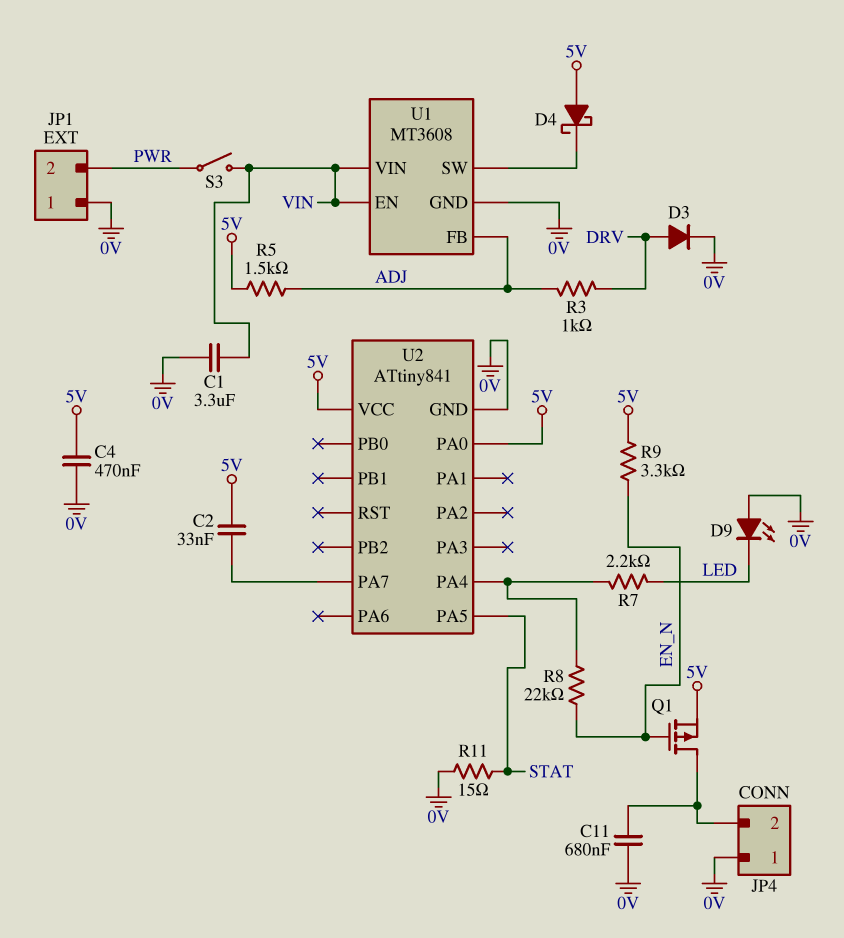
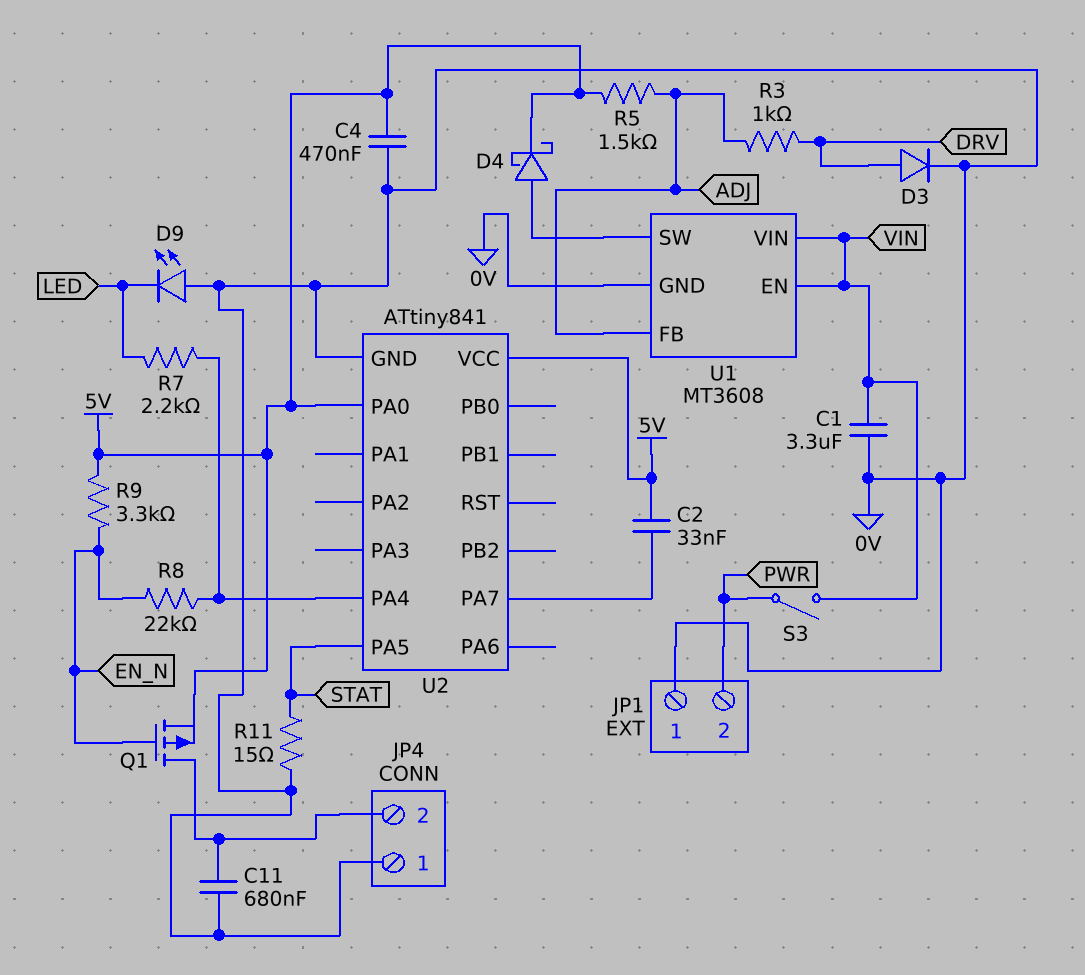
D4: schottky (A 5V, K U1/SW) -> schottky (A U1/SW, K 5V)

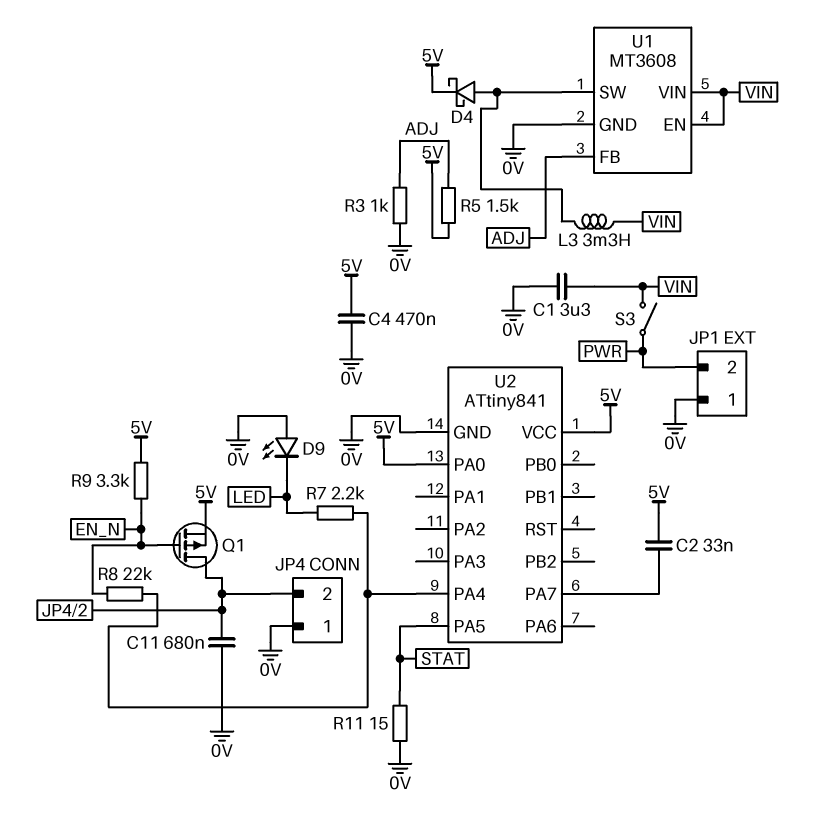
D3: diode (A DRV, K 0V) -> none
L3: none -> 3.3mH (U1/SW, VIN)
R3: 1k (ADJ, DRV) -> 1k (0V, ADJ)

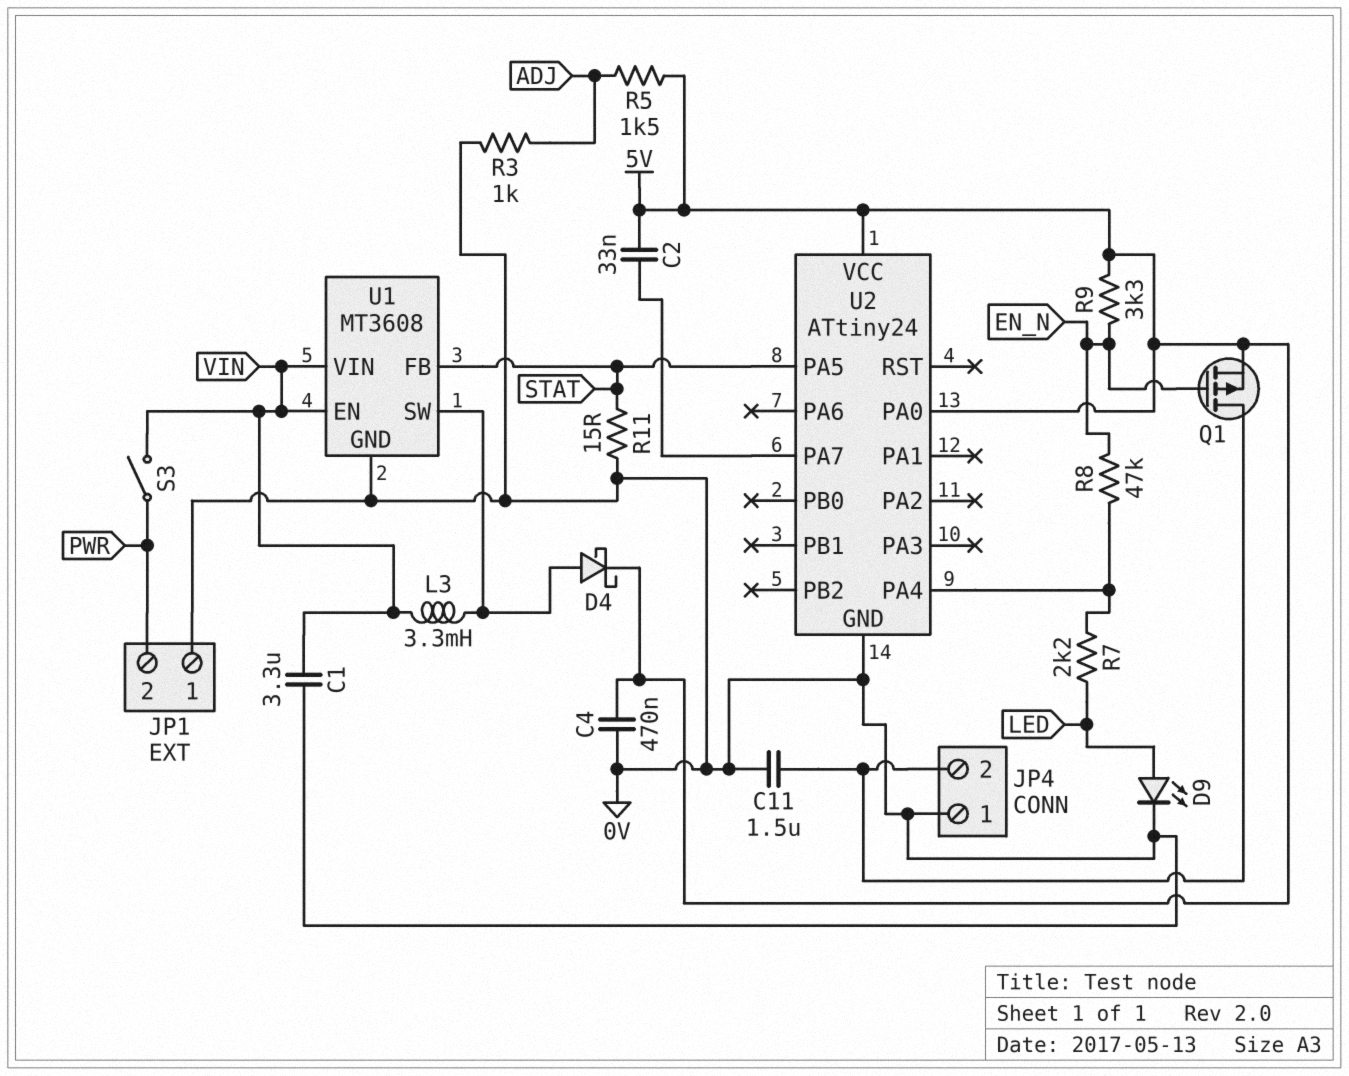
C11: 680nF (0V, JP4/2) -> 1.5uF (0V, JP4/2)
D9: LED (A 0V, K LED) -> LED (A LED, K 0V)
R8: 22k (EN_N, U2/PA4) -> 47k (EN_N, U2/PA4)
U1 pin FB: ADJ -> STAT
U2: ATtiny841 -> ATtiny24

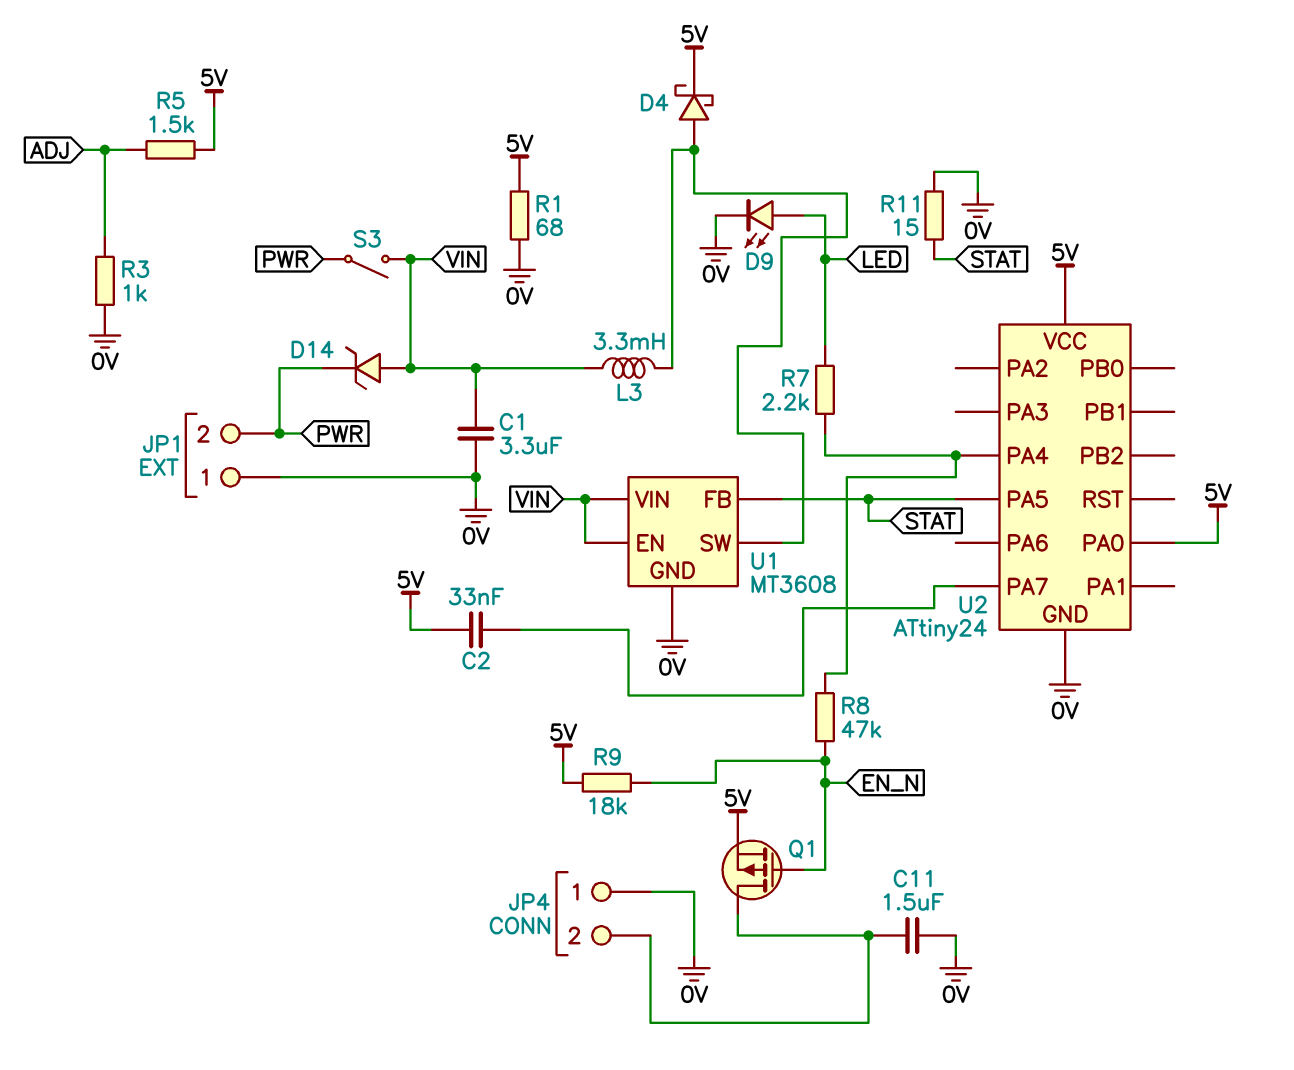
C4: 470nF (0V, 5V) -> none
D14: none -> zener (A VIN, K PWR)
R1: none -> 68 (0V, 5V)
R9: 3.3k (5V, EN_N) -> 18k (5V, EN_N)

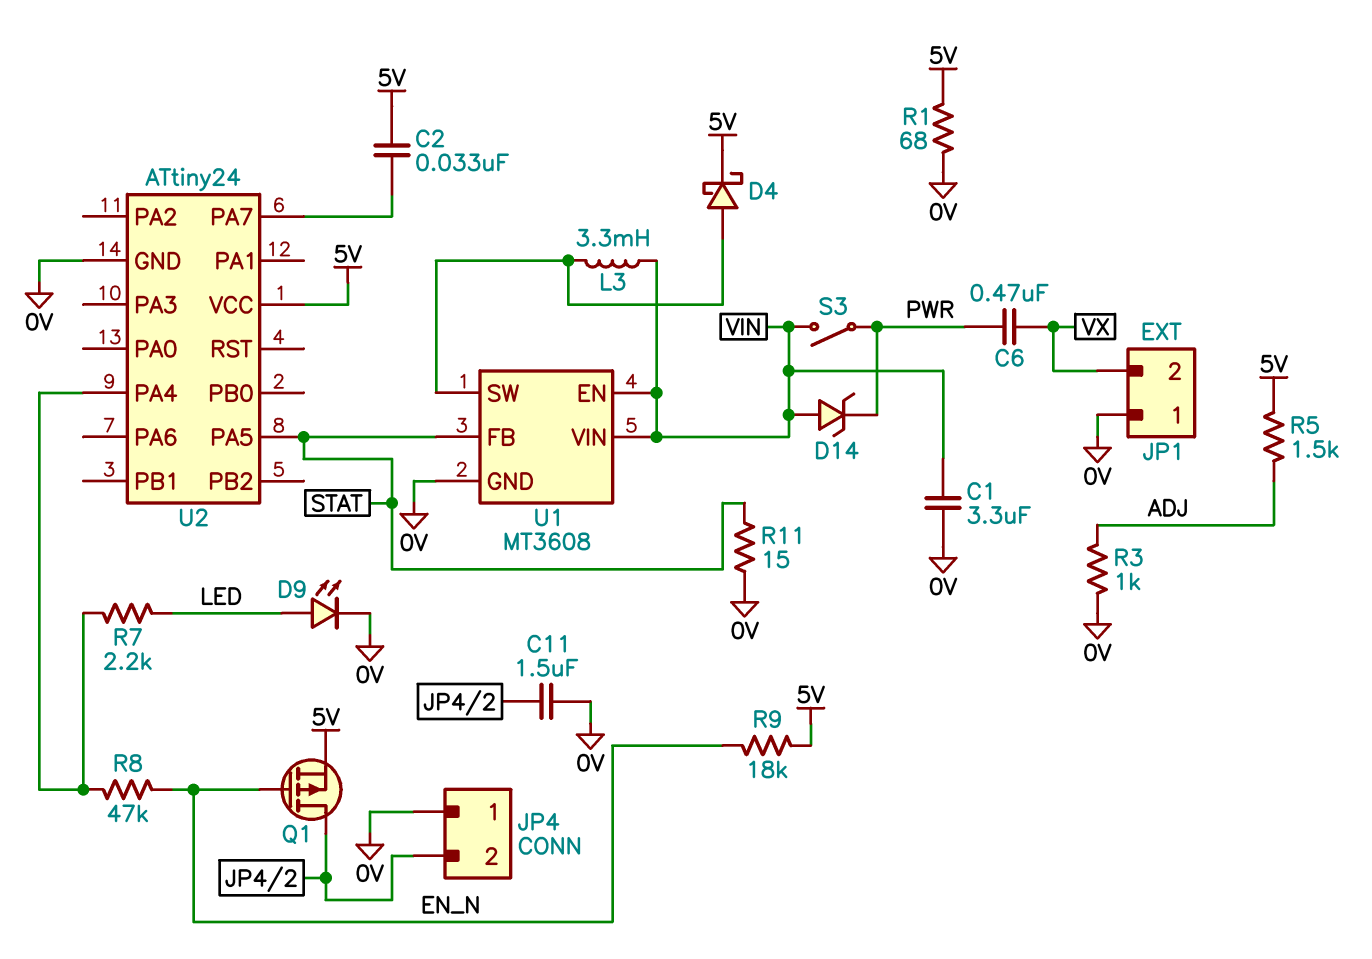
C6: none -> 470nF (PWR, VX)
JP1 pin 2: PWR -> VX
U2 pin PA0: 5V -> none

